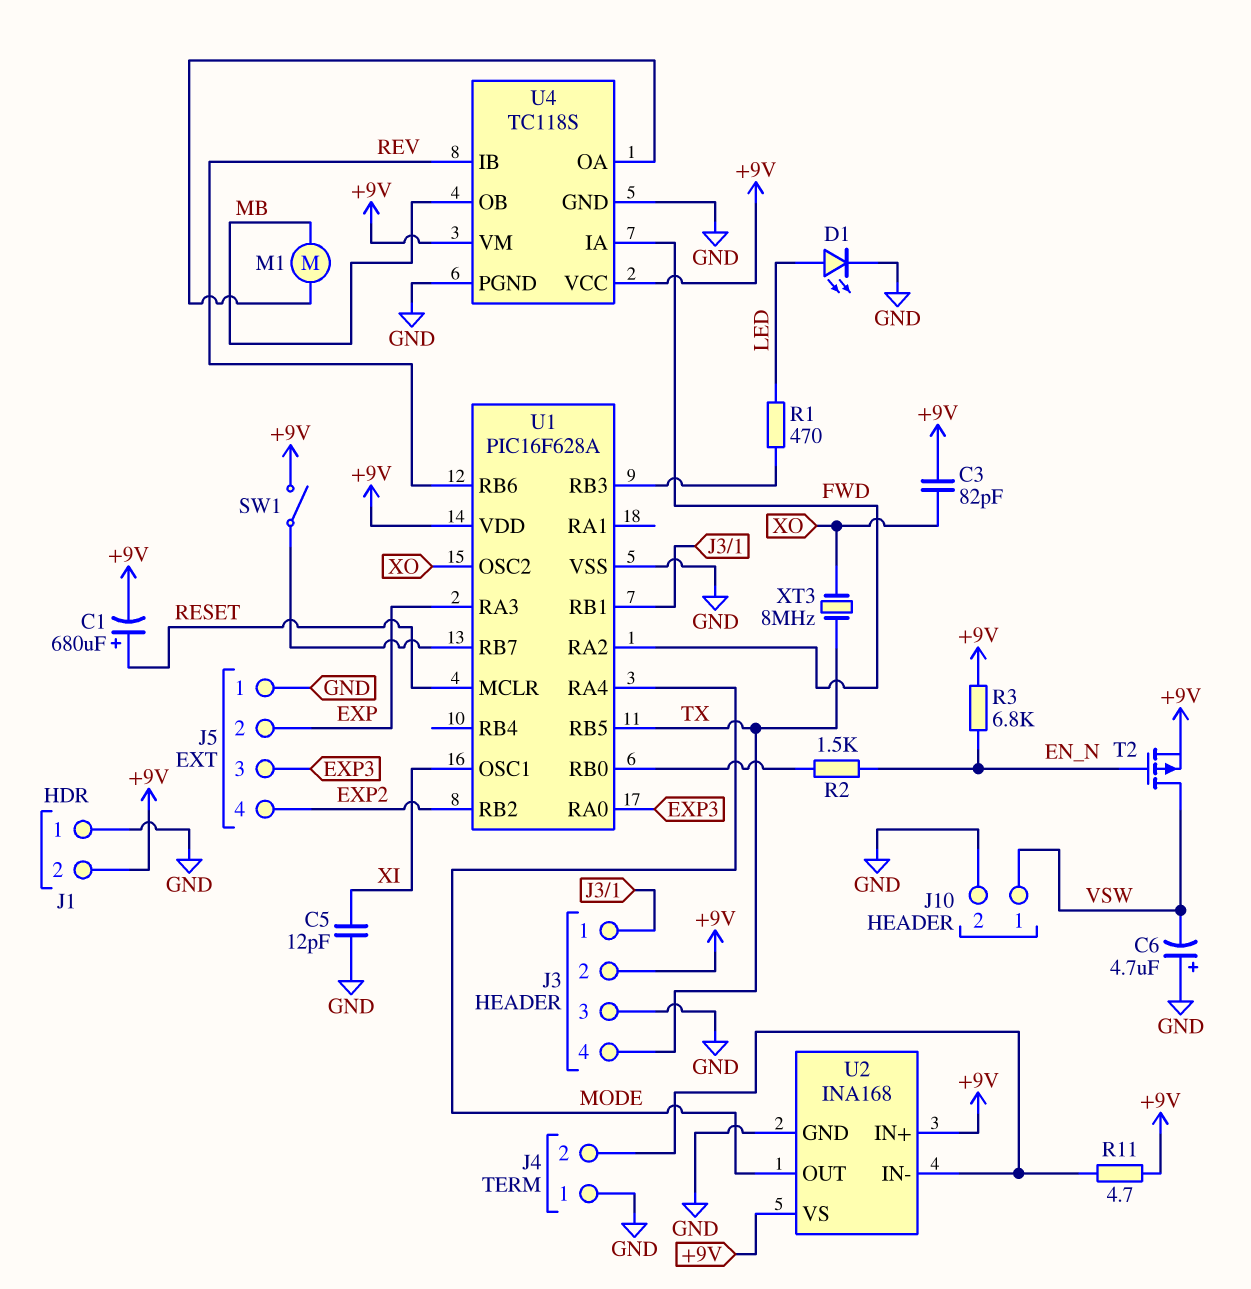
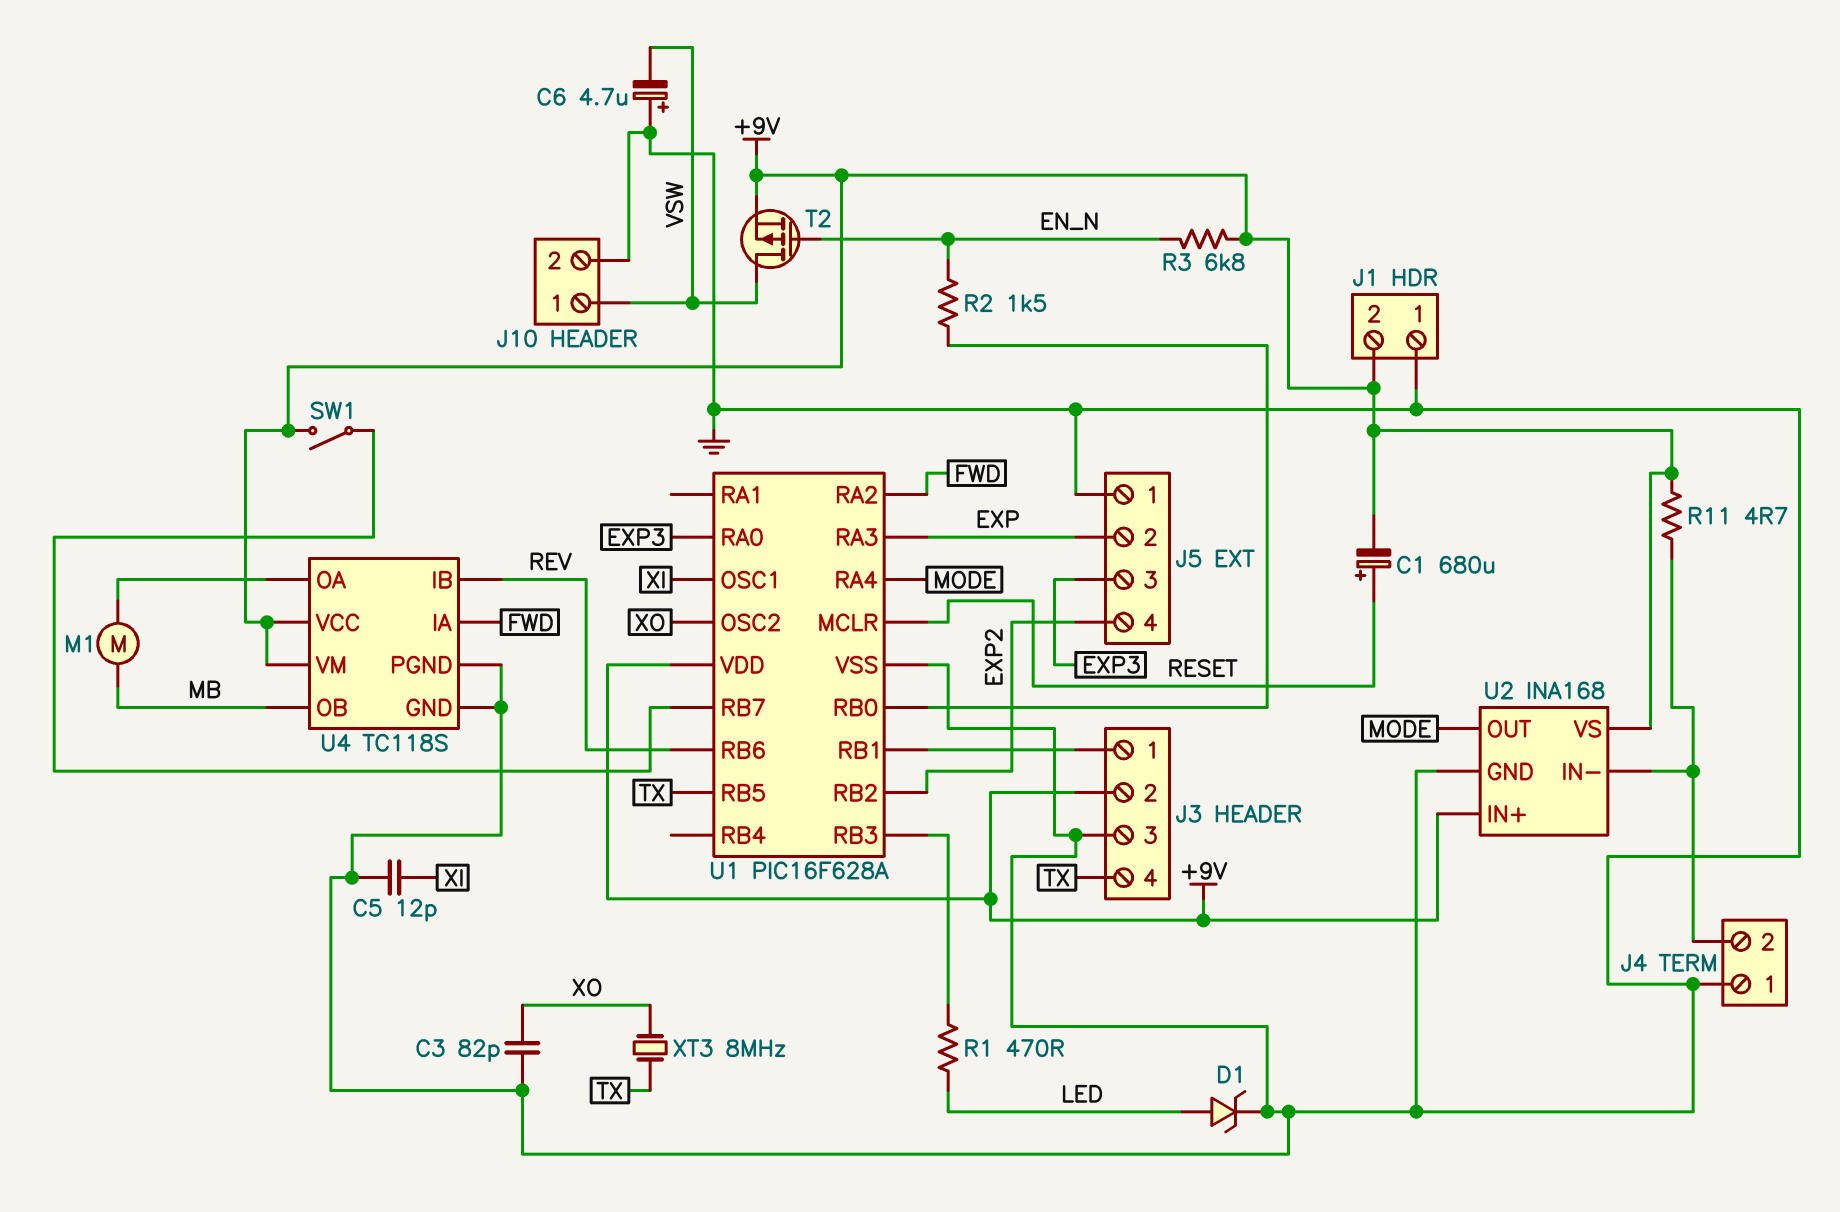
C3: 82pF (+9V, XO) -> 82pF (GND, XO)
D1: LED (A LED, K GND) -> zener (A LED, K GND)

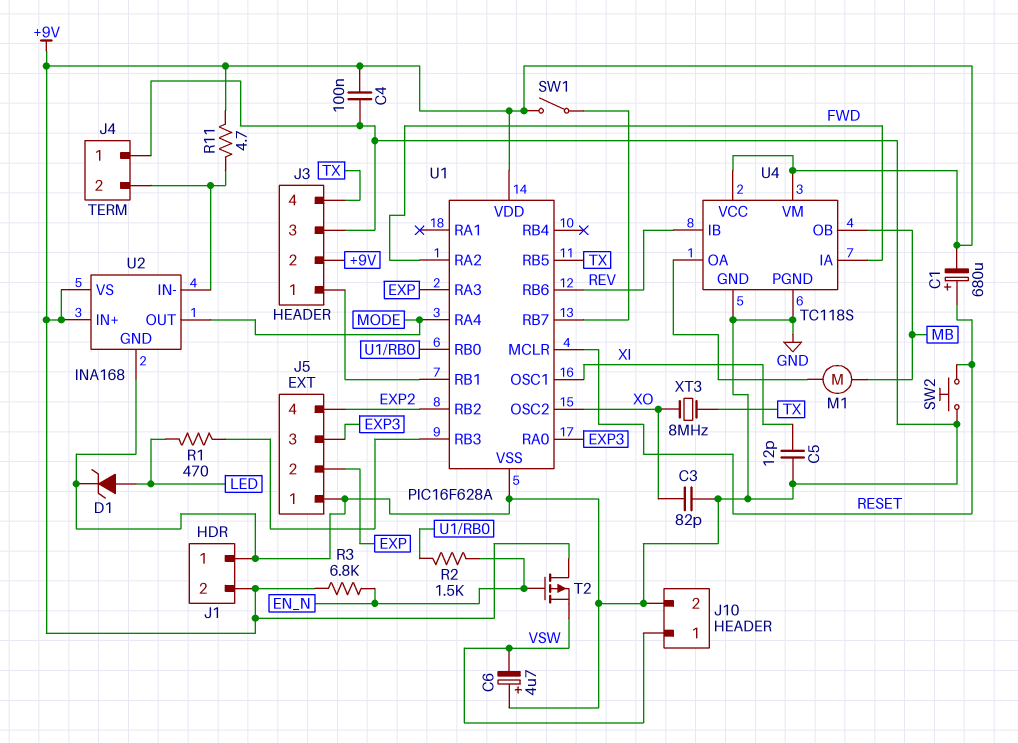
C4: none -> 100nF (+9V, GND)
SW2: none -> button (GND, RESET)
T2: PMOS (G EN_N, D VSW, S +9V) -> PMOS (G EN_N, D +9V, S VSW)

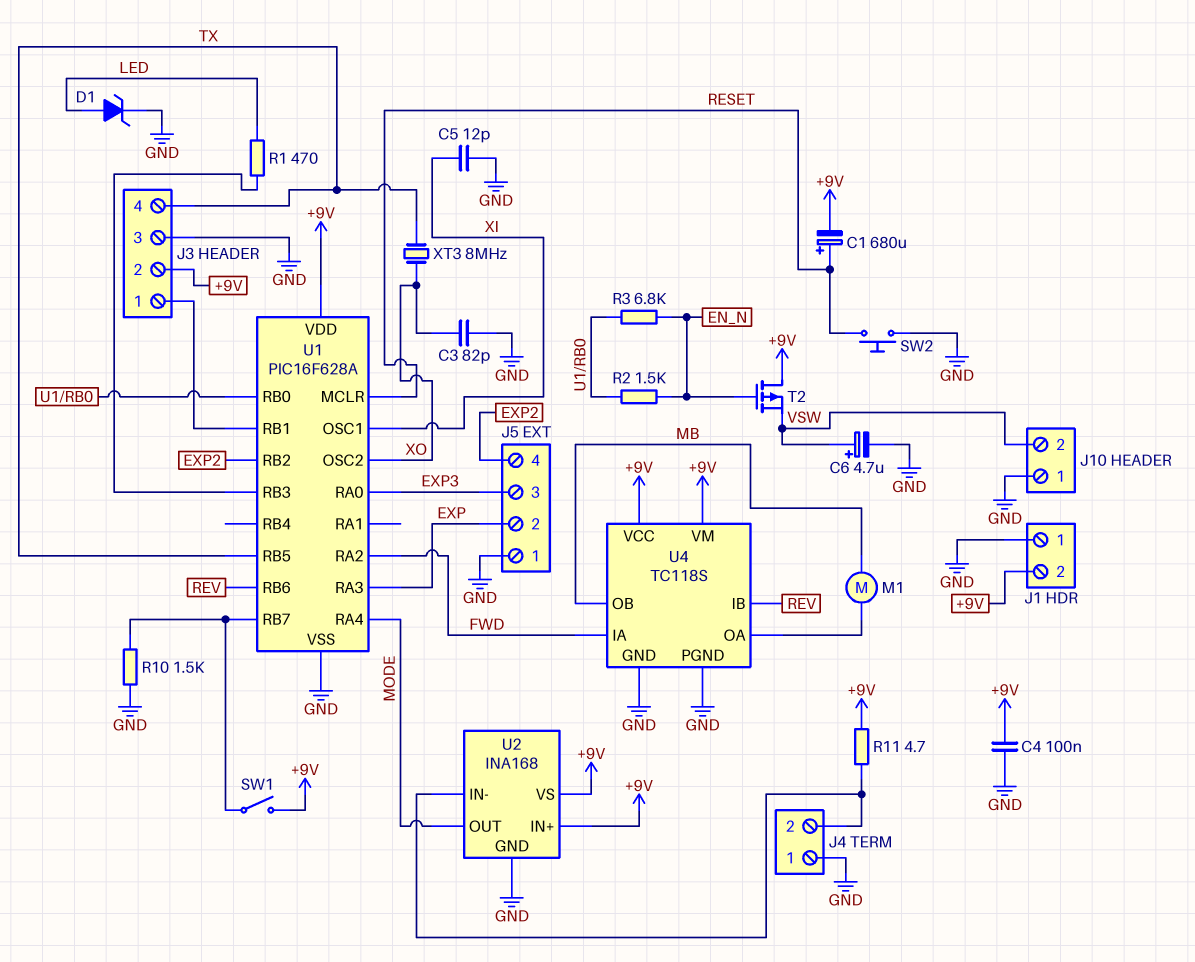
C6: 4.7uF (plus GND, minus VSW) -> 4.7uF (plus VSW, minus GND)
J10 pin 1: VSW -> GND
J10 pin 2: GND -> VSW
R3: 6.8k (+9V, EN_N) -> 6.8k (EN_N, U1/RB0)
R10: none -> 1.5k (GND, U1/RB7)

